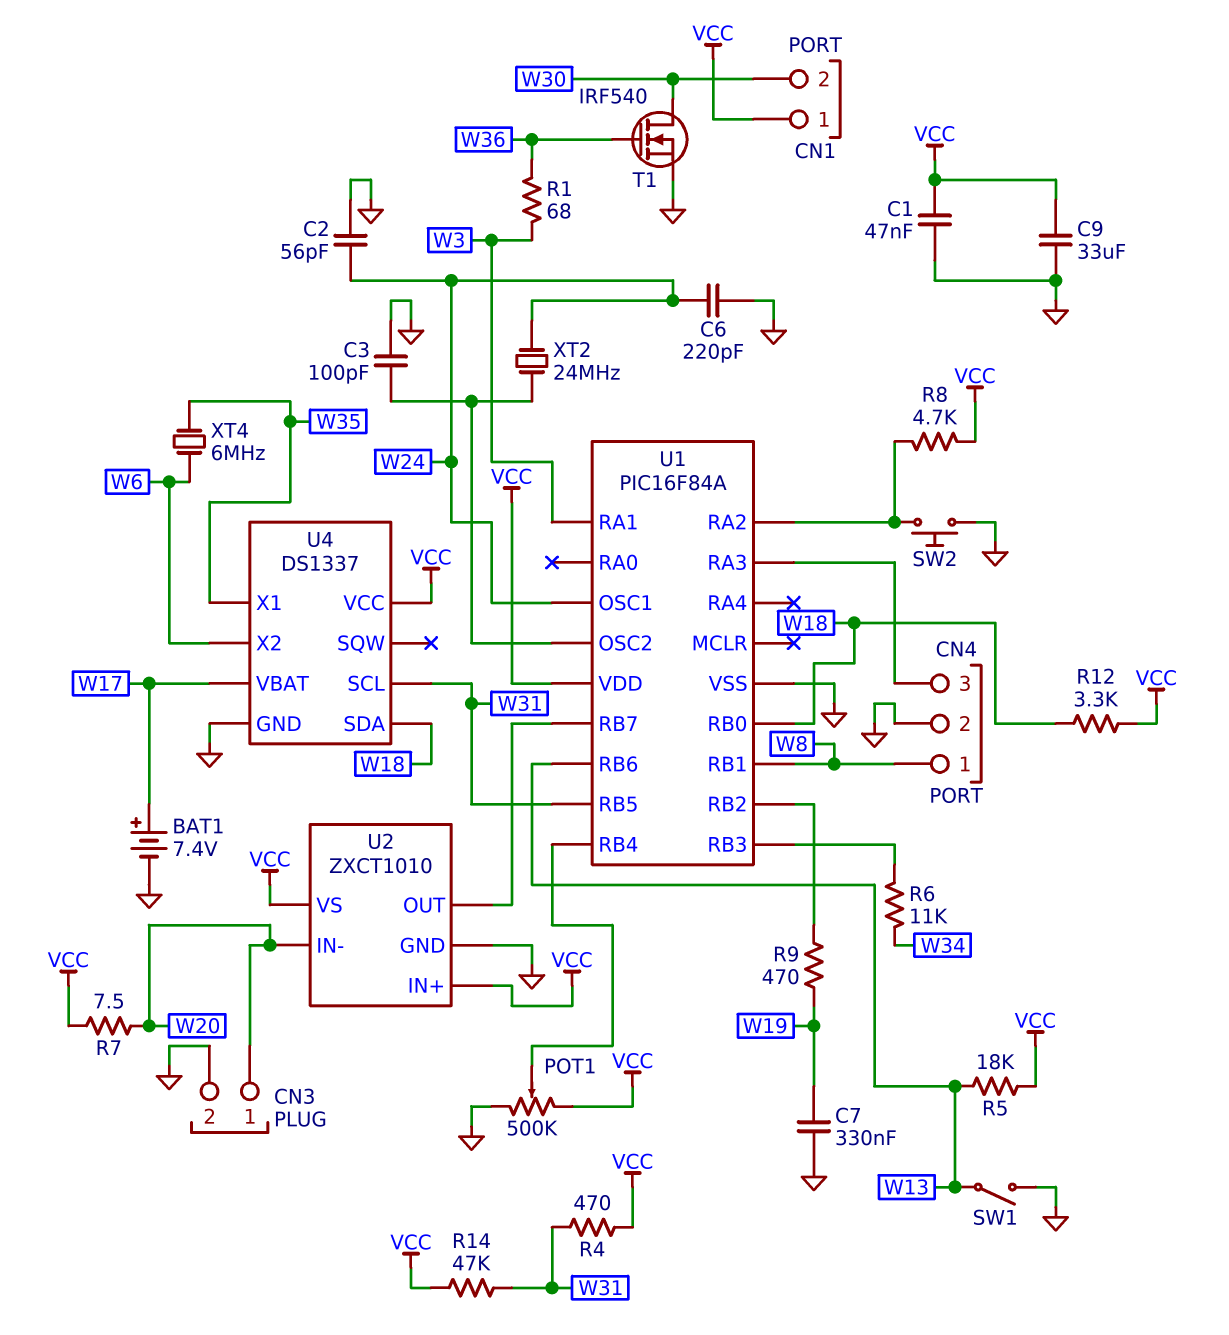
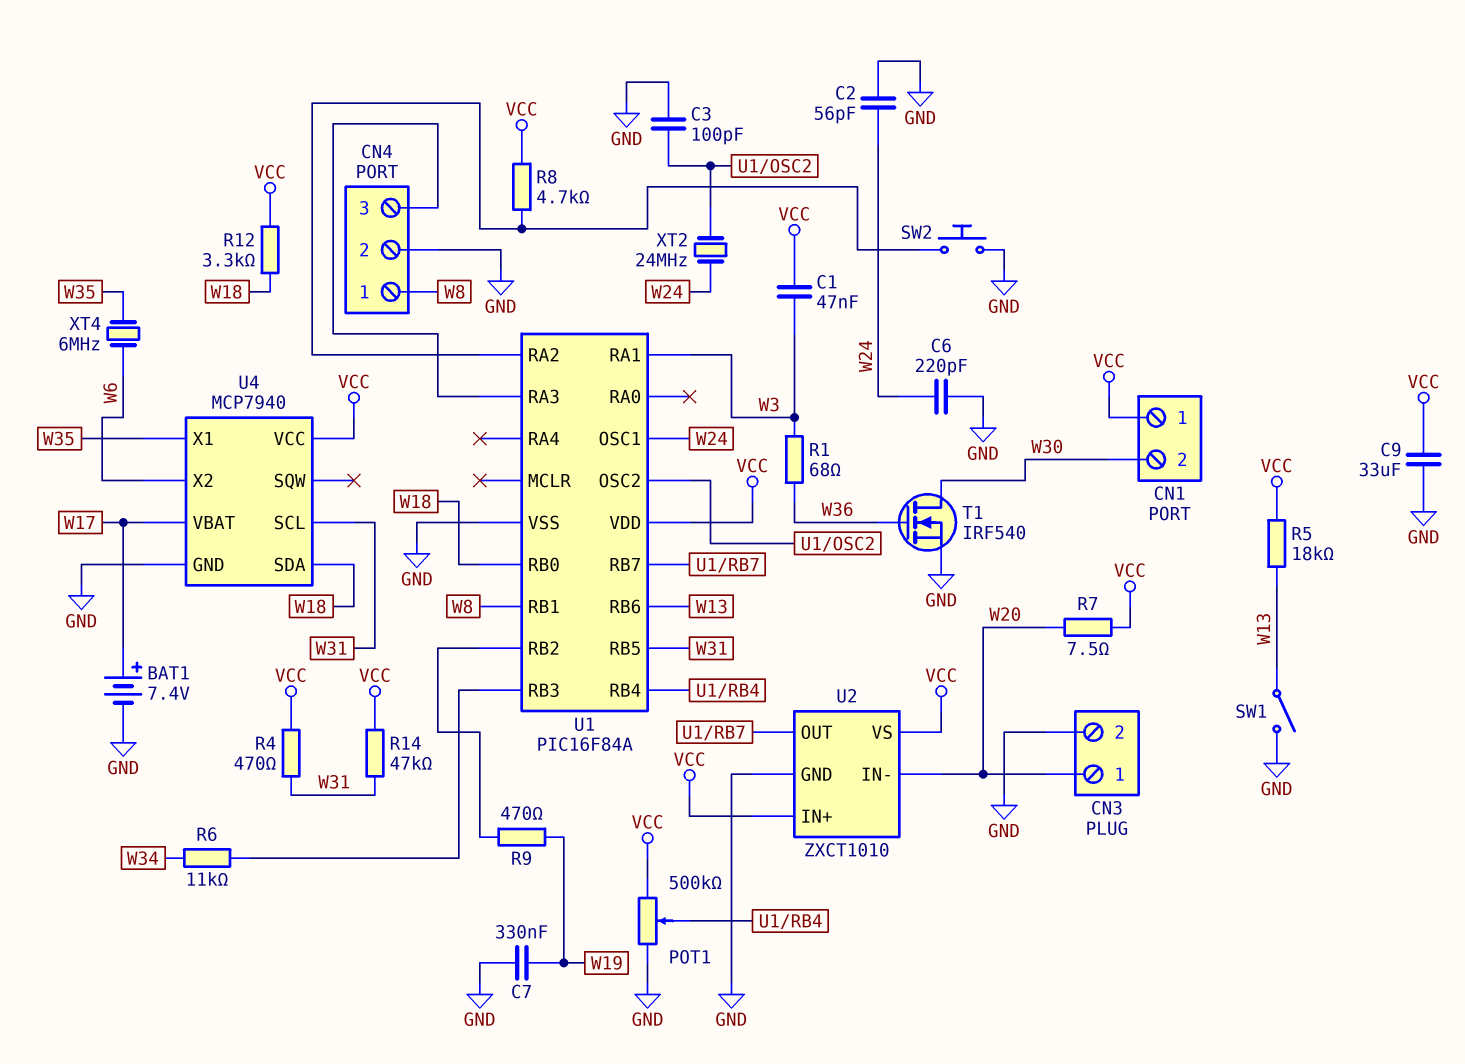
C1: 47nF (GND, VCC) -> 47nF (VCC, W3)
U4: DS1337 -> MCP7940

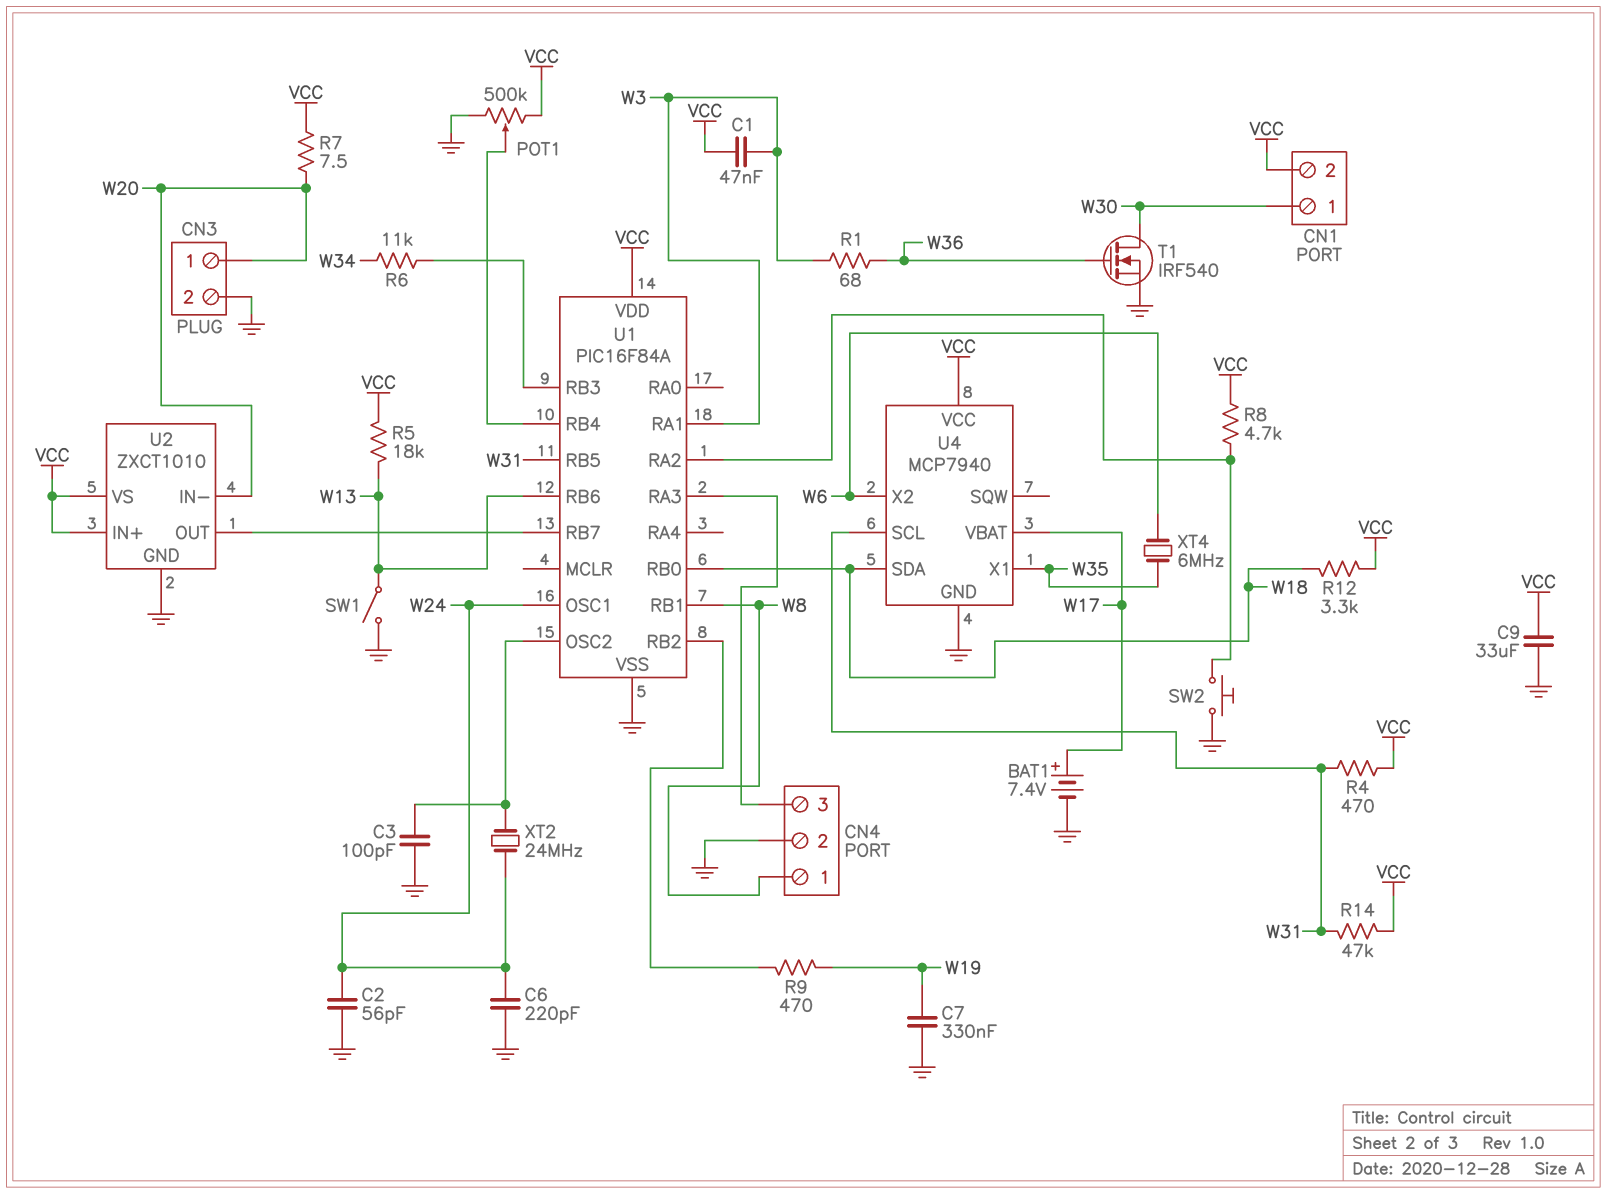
CN1 pin 1: VCC -> W30
CN1 pin 2: W30 -> VCC

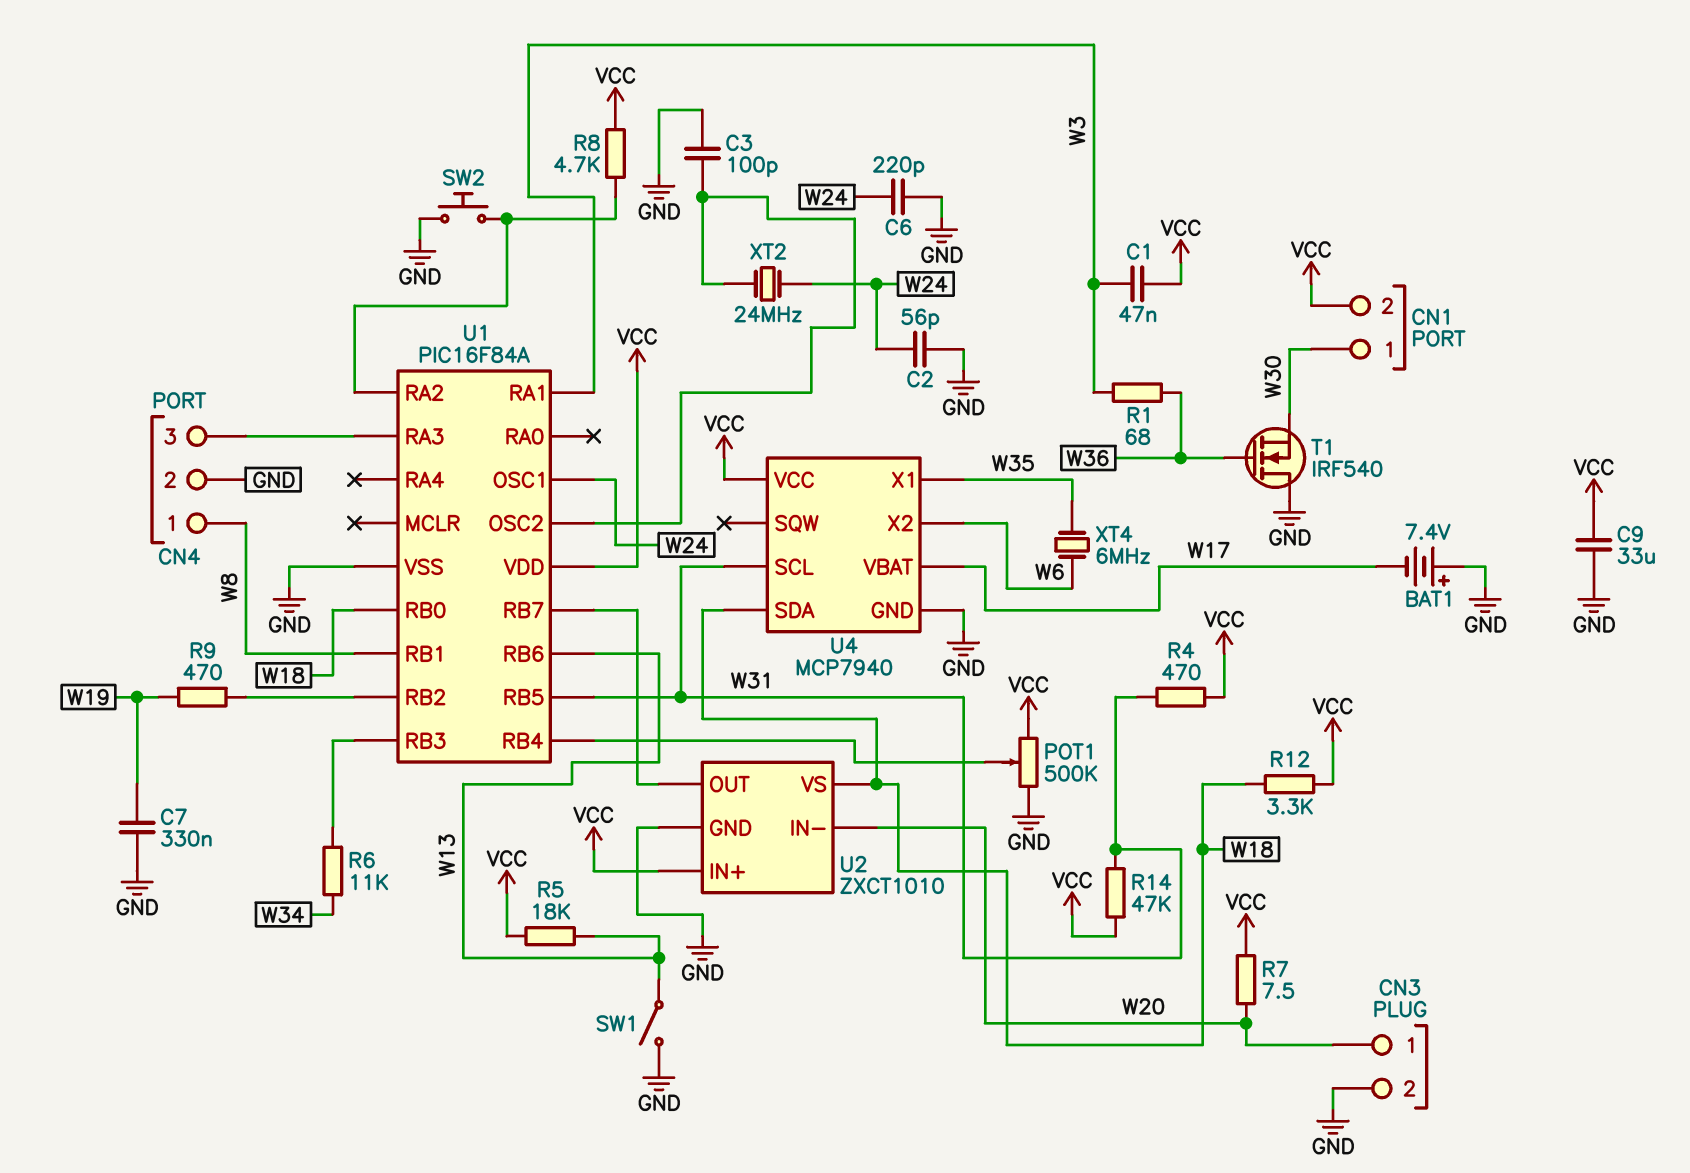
BAT1: 7.4V (plus W17, minus GND) -> 7.4V (plus GND, minus W17)
T1: NMOS IRF540 (G W36, D W30, S GND) -> NMOS IRF540 (G W36, D GND, S W30)
U2 pin VS: VCC -> W18

